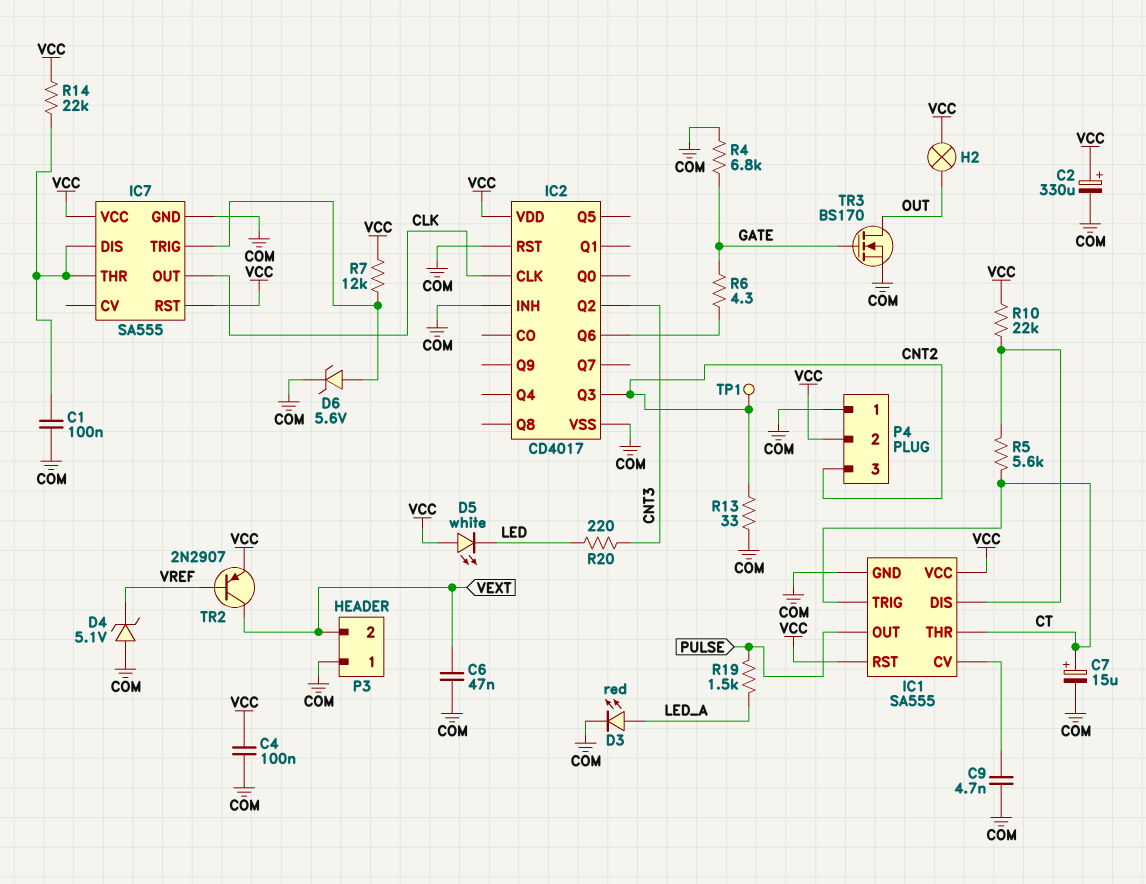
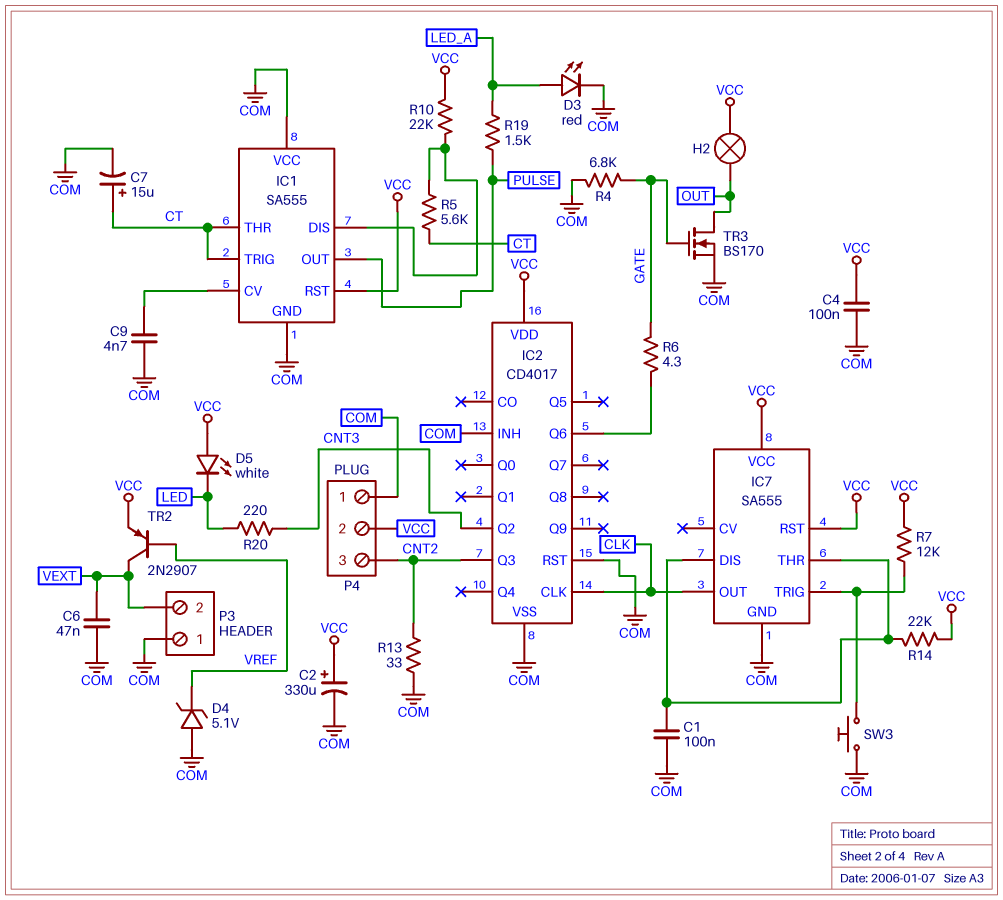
D6: zener 5.6V (A IC7/TRIG, K COM) -> none
IC1 pin VCC: VCC -> COM
SW3: none -> button (COM, IC7/TRIG)
TP1: test point (CNT2) -> none

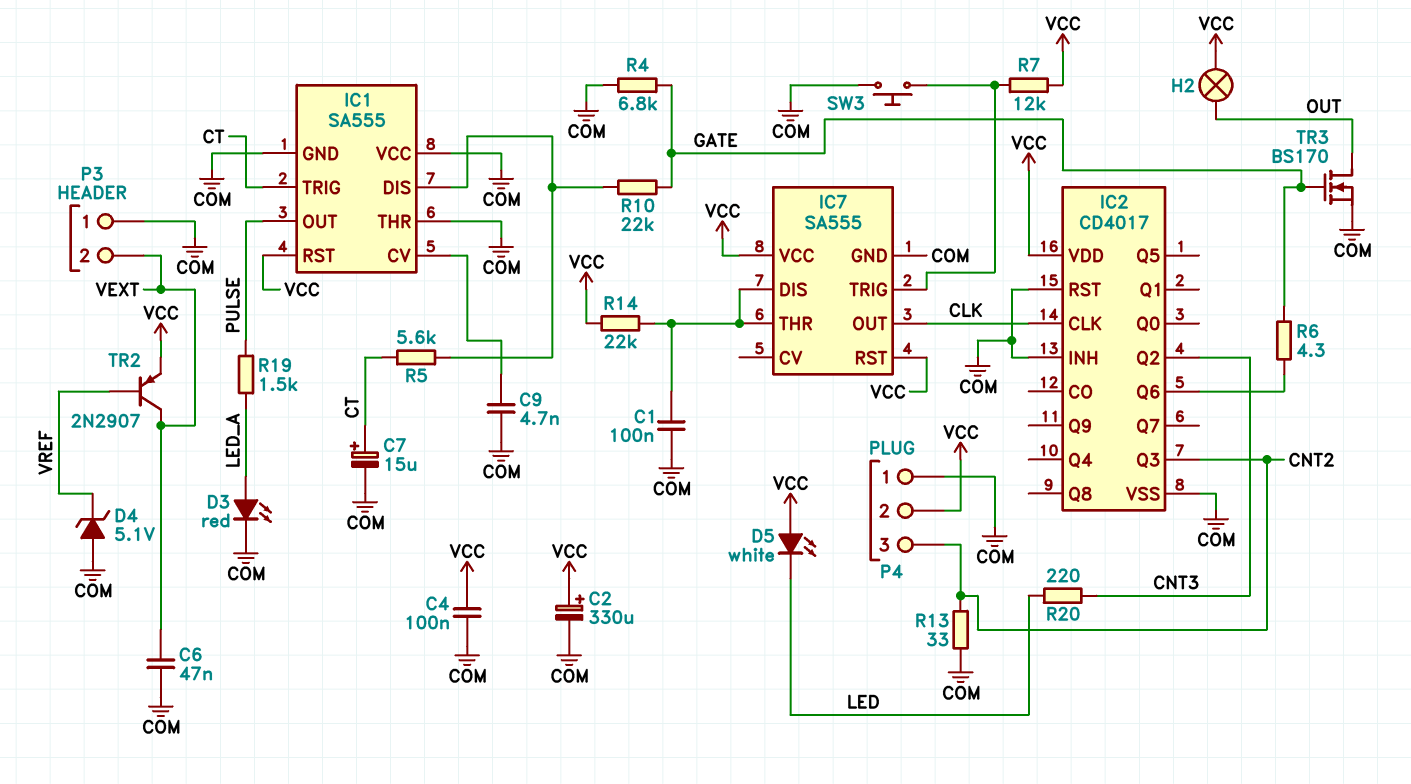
IC1 pin THR: CT -> COM
R10: 22k (IC1/DIS, VCC) -> 22k (GATE, IC1/DIS)

